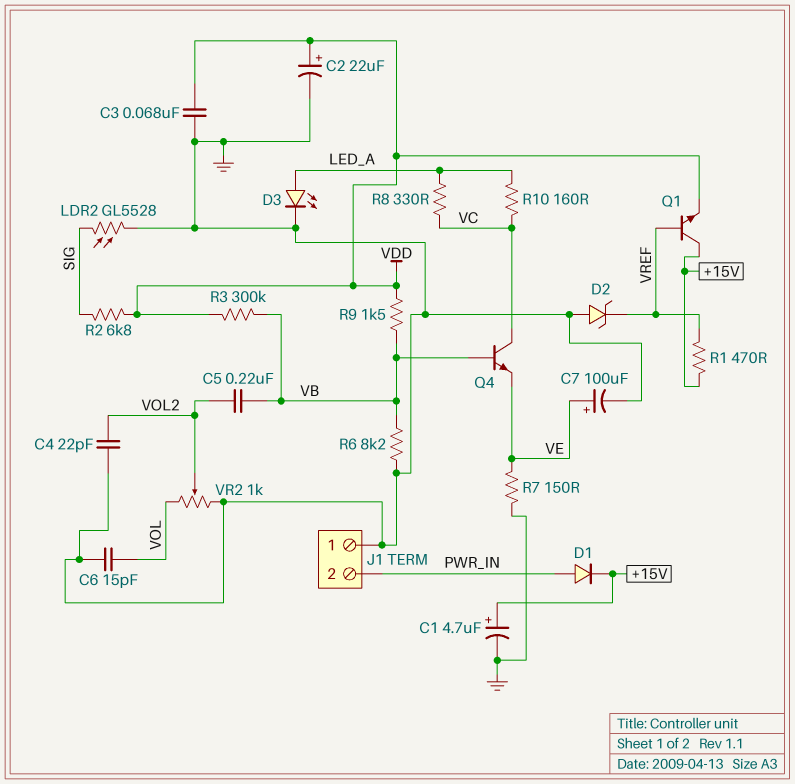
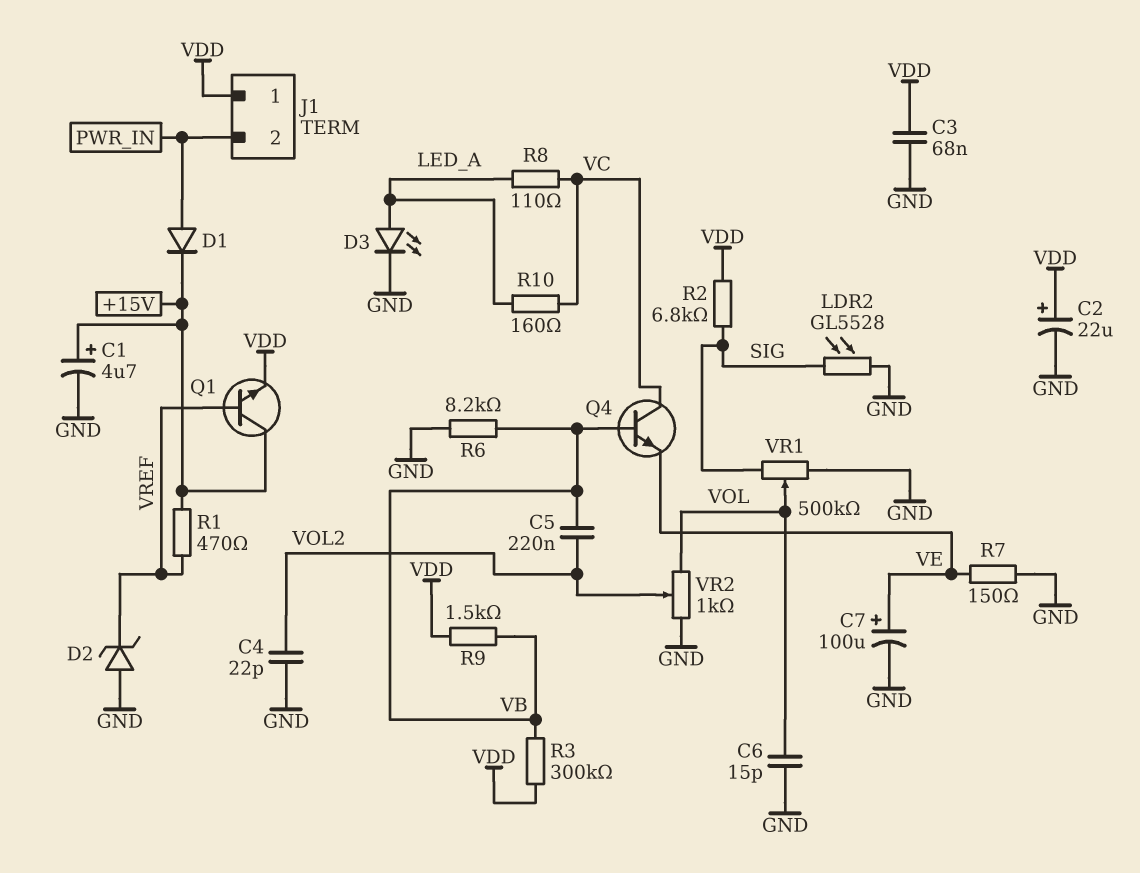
J1 pin 1: GND -> VDD
R8: 330 (LED_A, VC) -> 110 (LED_A, VC)
VR1: none -> 500k (GND, SIG, wiper VOL)

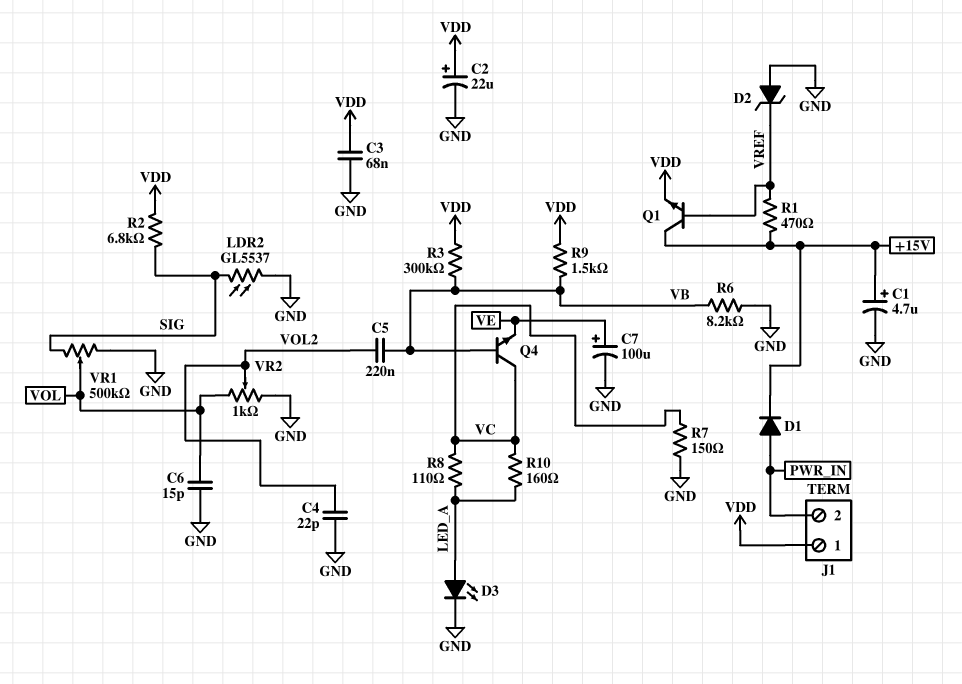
LDR2: GL5528 (GND, SIG) -> GL5537 (GND, SIG)
R7: 150 (GND, VE) -> 150 (GND, VC)

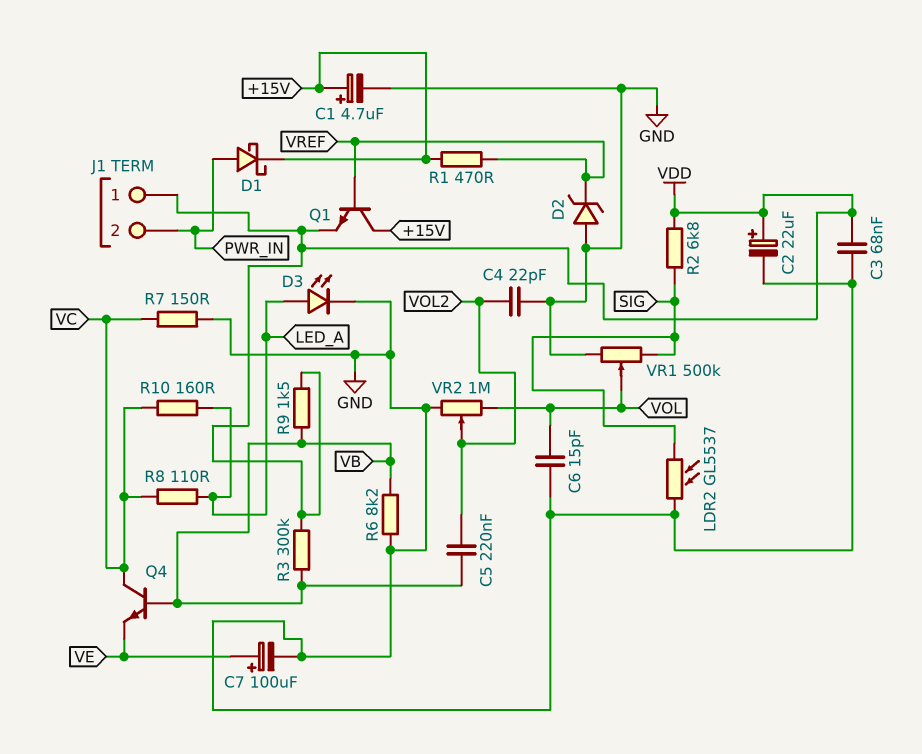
D1: diode (A PWR_IN, K +15V) -> schottky (A PWR_IN, K +15V)
VR2: 1k (GND, VOL, wiper VOL2) -> 1M (GND, VOL, wiper VOL2)

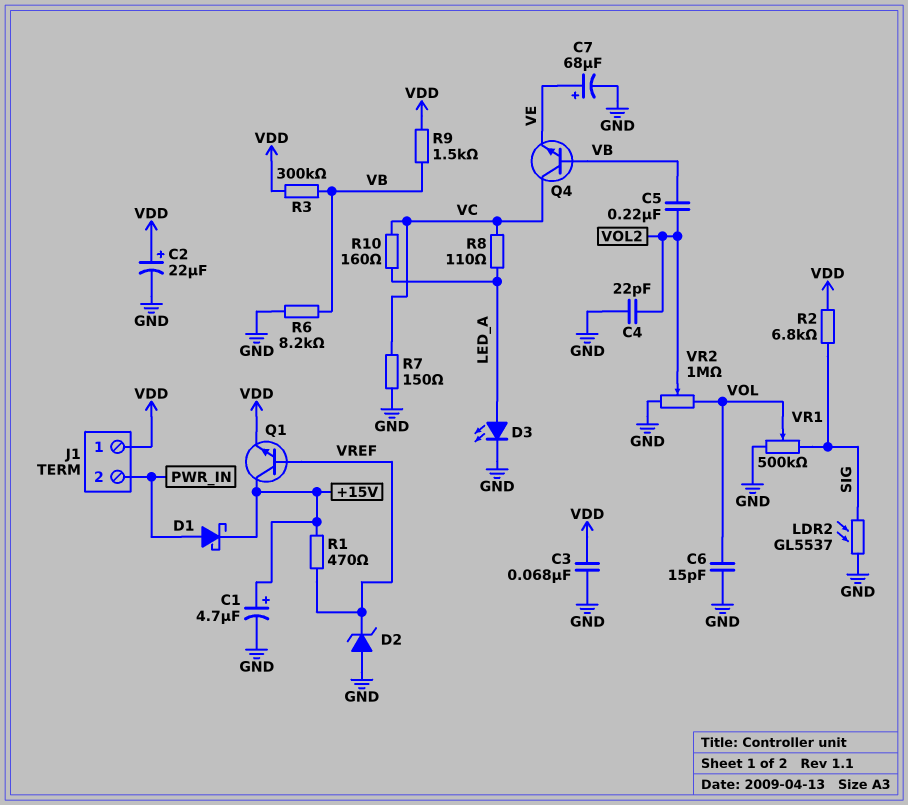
C7: 100uF (plus VE, minus GND) -> 68uF (plus VE, minus GND)

